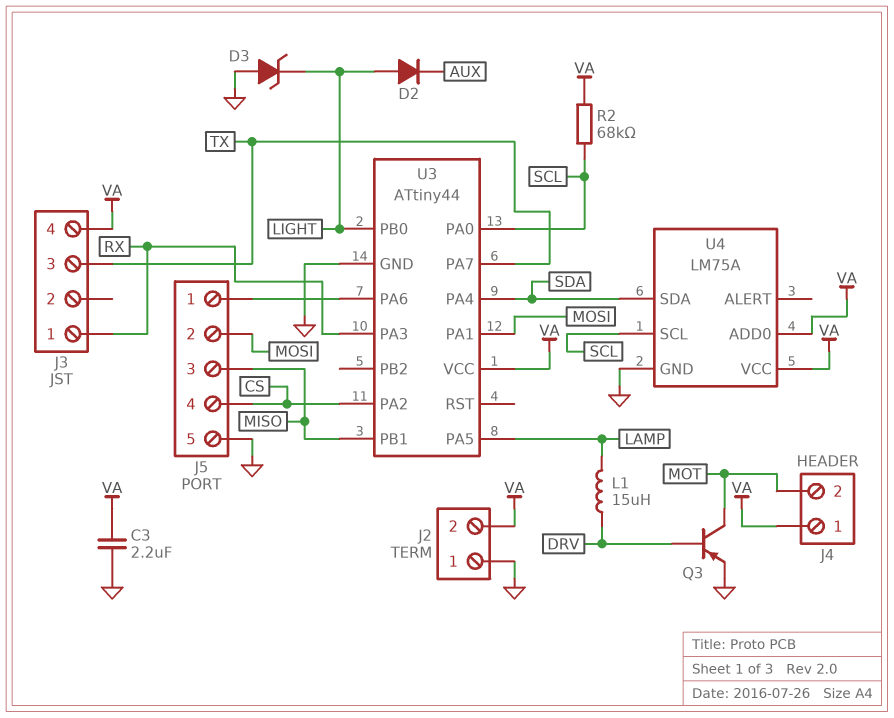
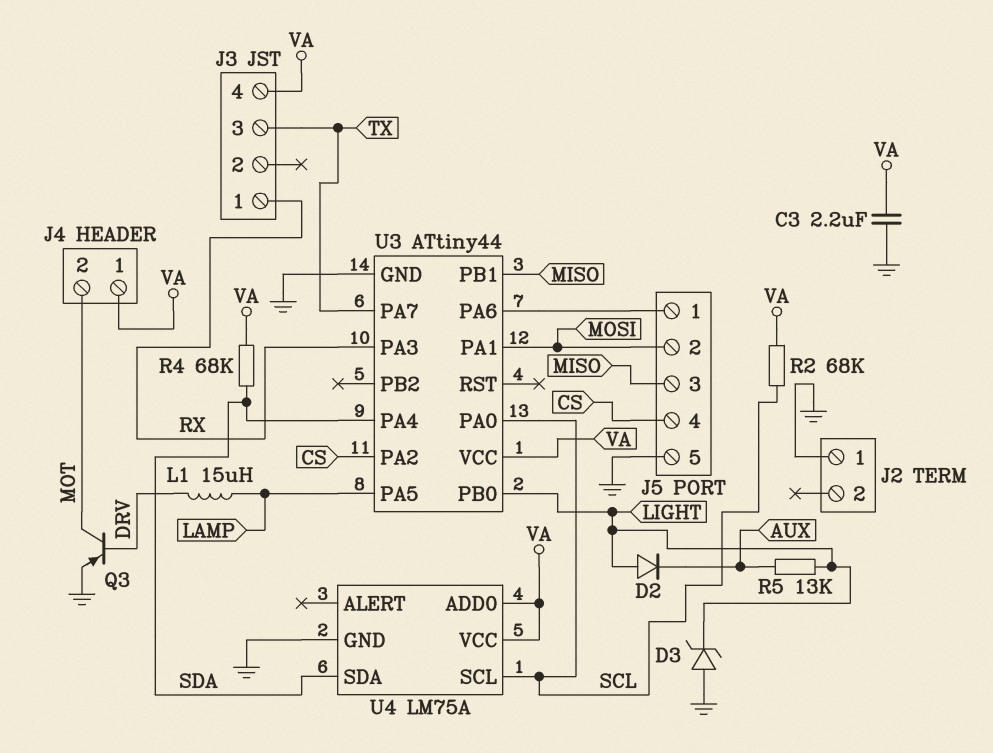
J2 pin 2: VA -> none
R4: none -> 68k (SDA, VA)
R5: none -> 13k (AUX, LIGHT)

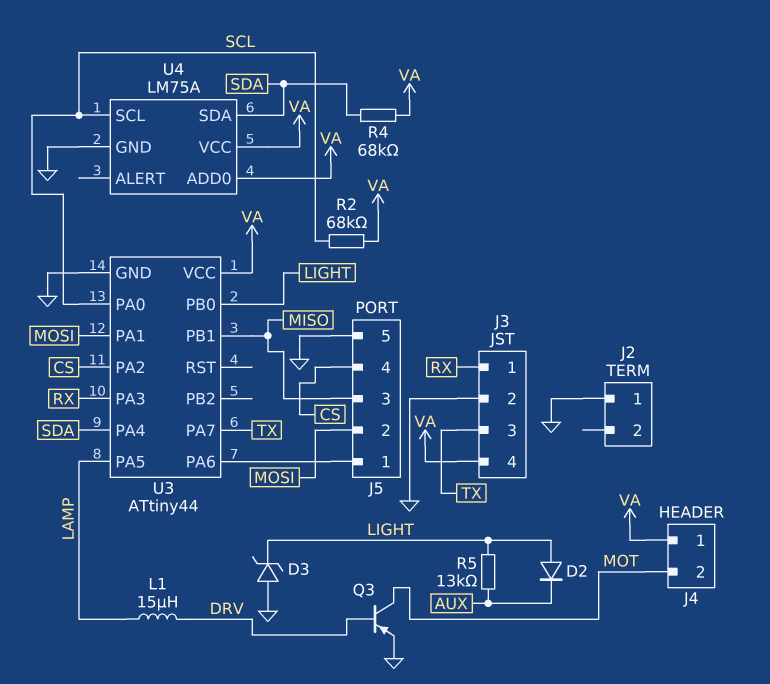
C3: 2.2uF (GND, VA) -> none
J3 pin 2: none -> GND

